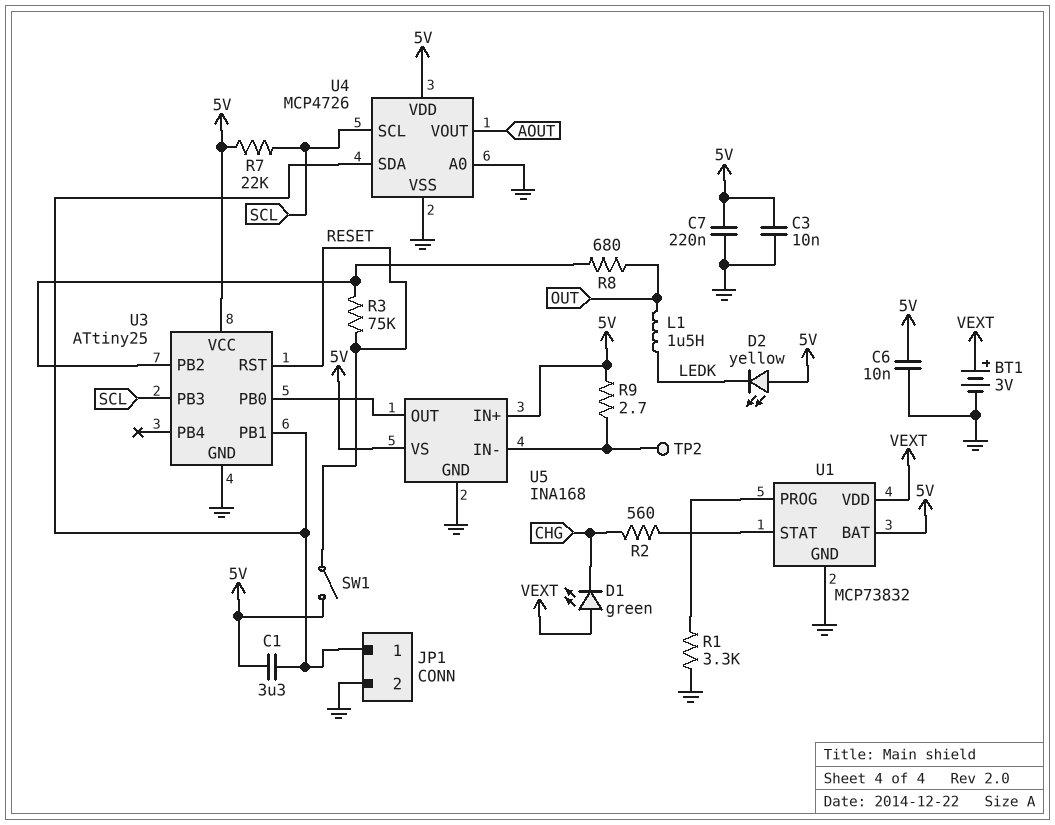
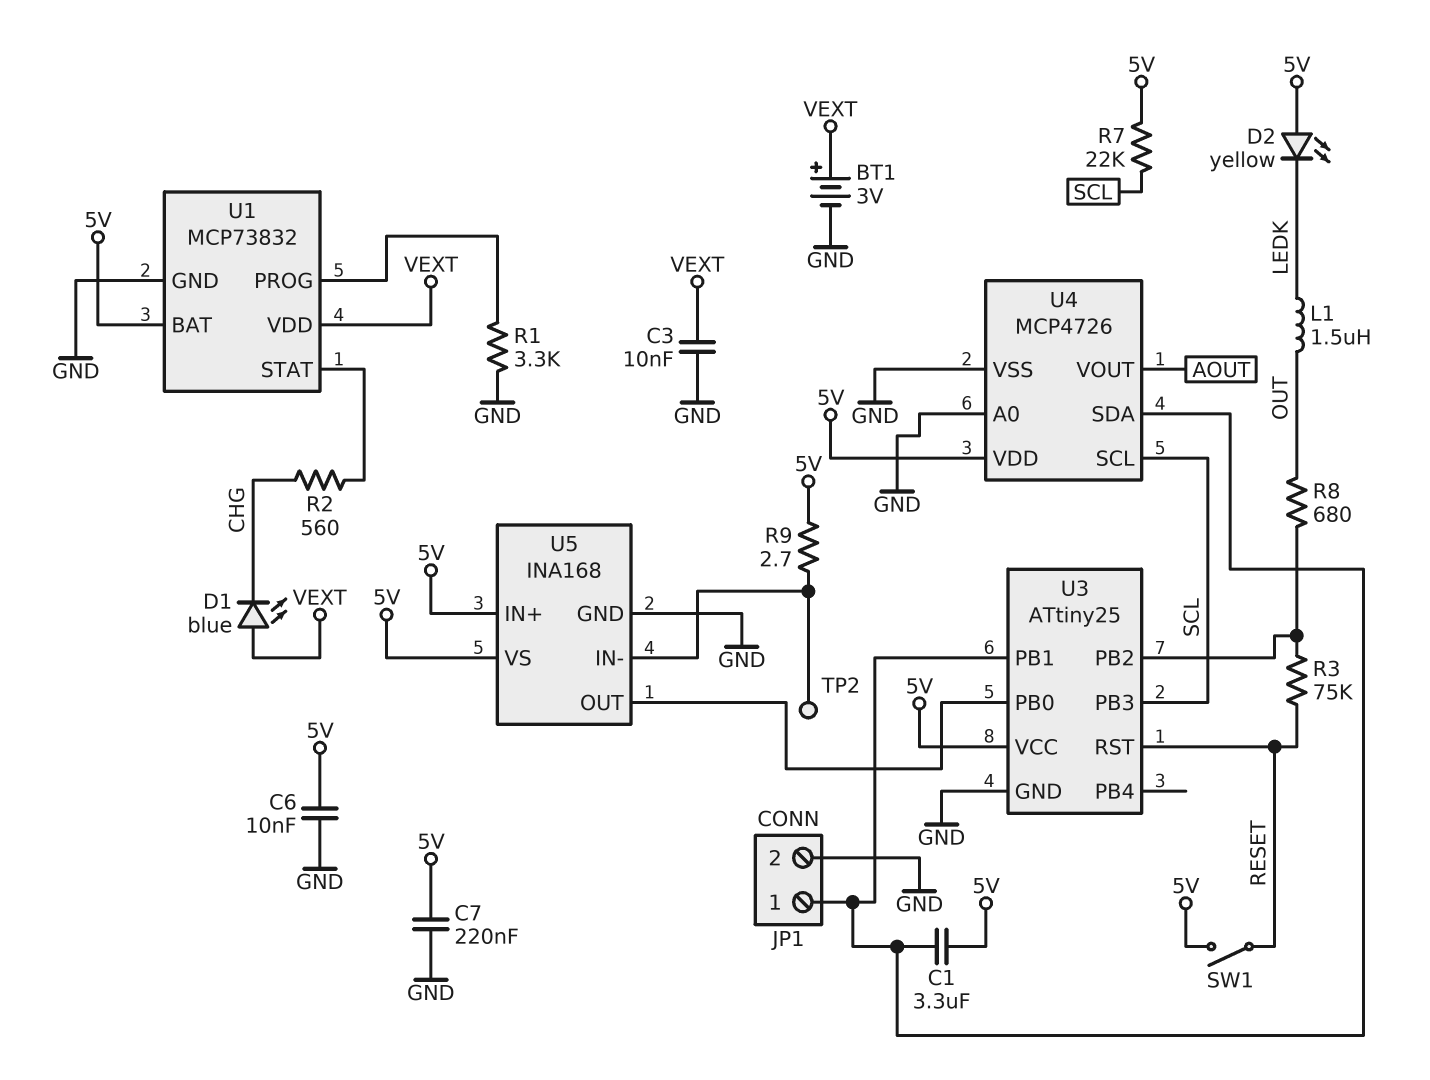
C3: 10nF (5V, GND) -> 10nF (GND, VEXT)
D1: LED green (A VEXT, K CHG) -> LED blue (A VEXT, K CHG)

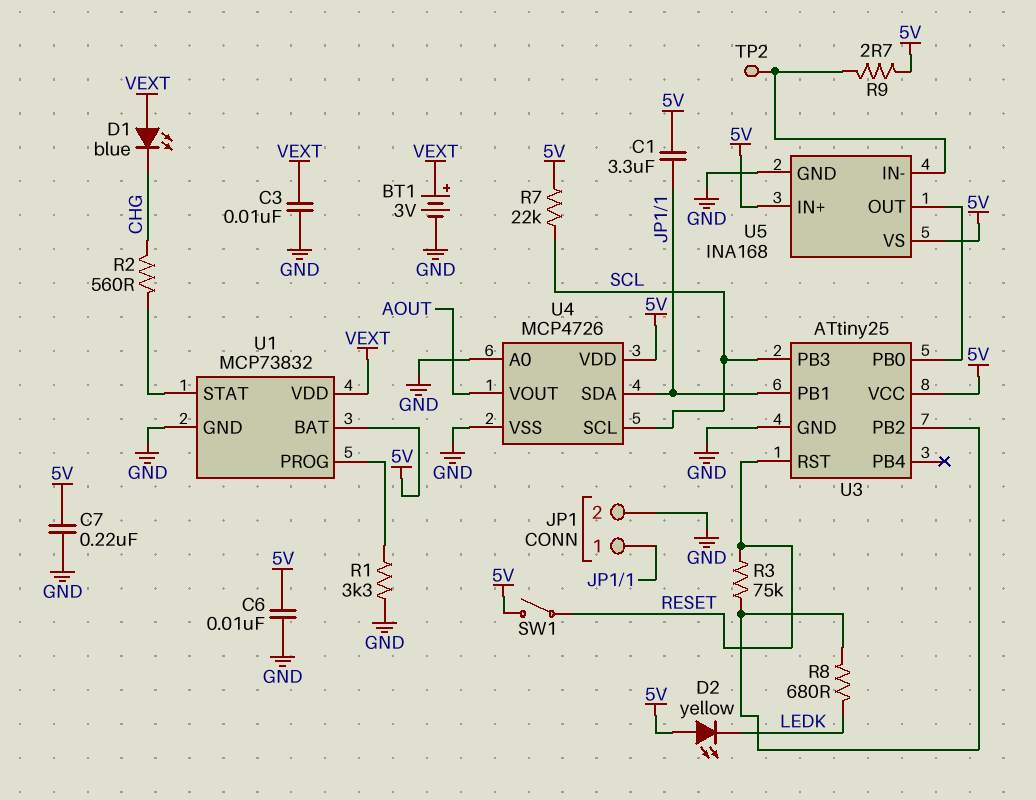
L1: 1.5uH (LEDK, OUT) -> none
R8: 680 (OUT, U3/PB2) -> 680 (LEDK, U3/PB2)

